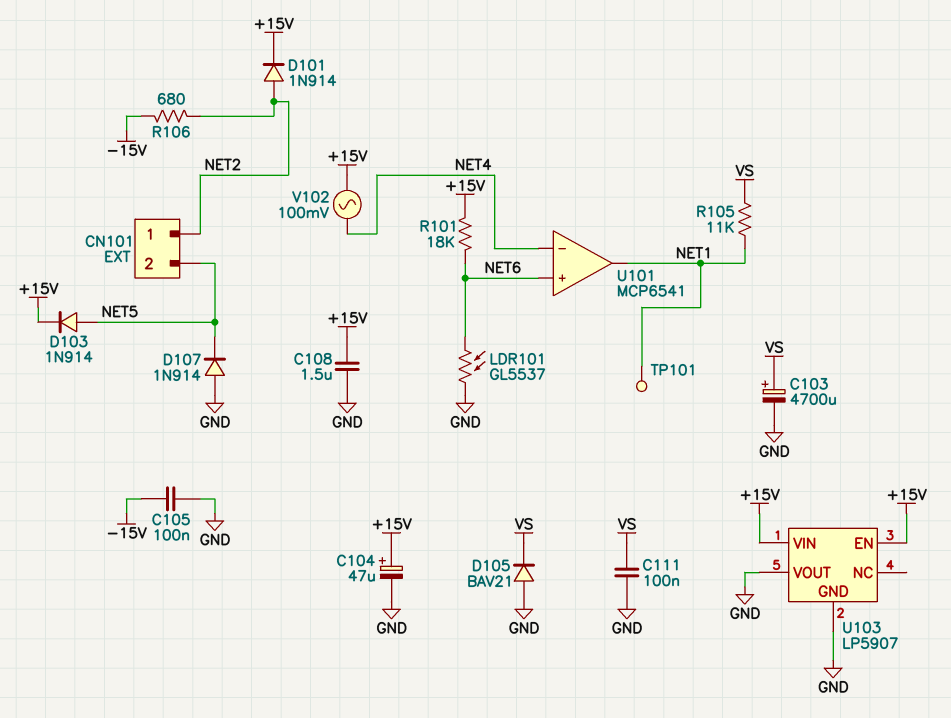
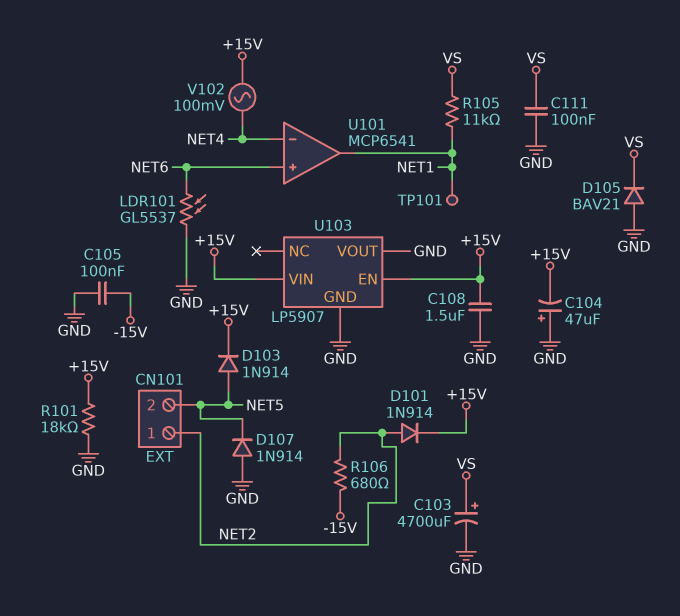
C104: 47uF (plus +15V, minus GND) -> 47uF (plus GND, minus +15V)
R101: 18k (+15V, NET6) -> 18k (+15V, GND)

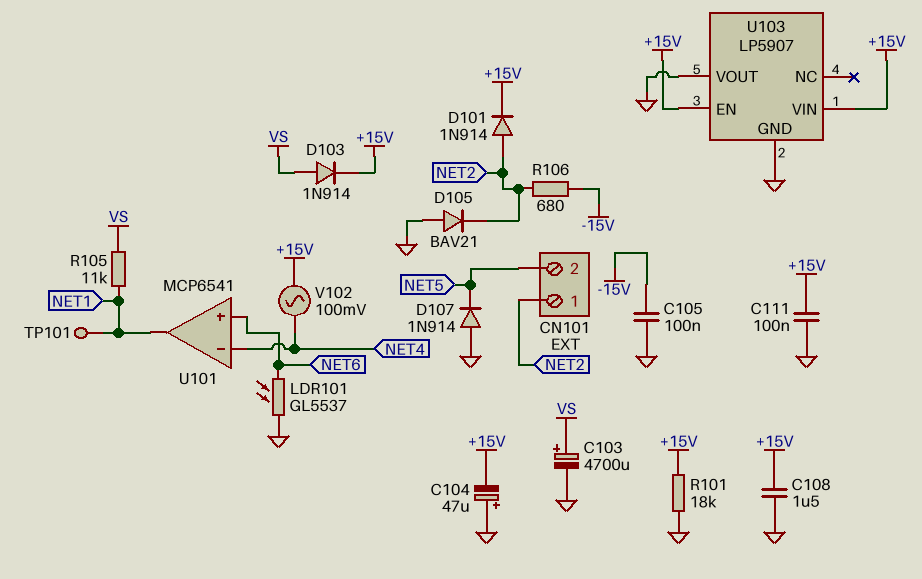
C111: 100nF (GND, VS) -> 100nF (+15V, GND)
D103: diode 1N914 (A NET5, K +15V) -> diode 1N914 (A VS, K +15V)
D105: diode BAV21 (A GND, K VS) -> diode BAV21 (A GND, K NET2)

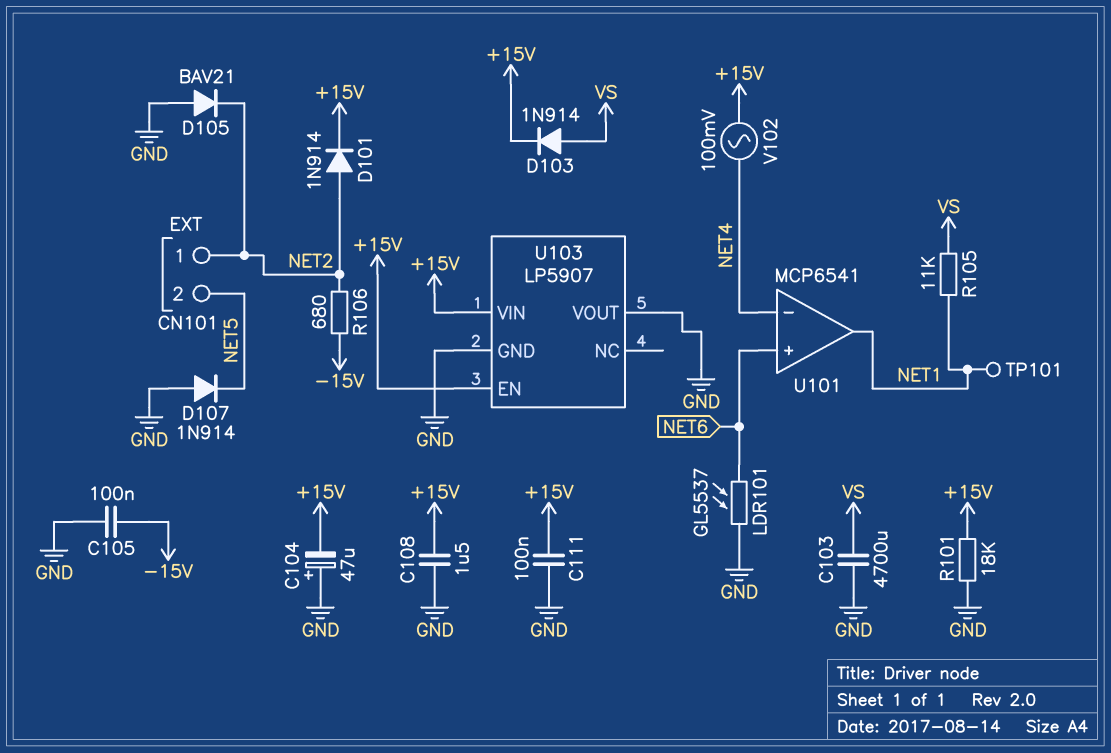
C103: 4700uF (plus VS, minus GND) -> 4700uF (GND, VS)

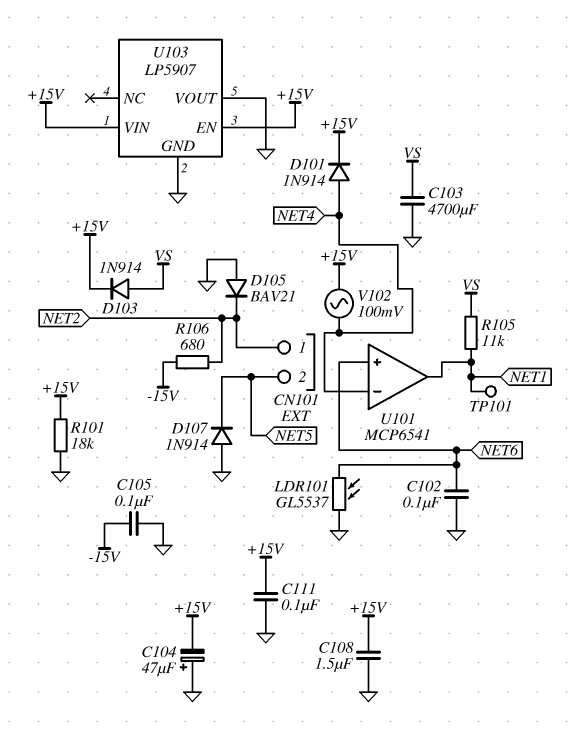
C102: none -> 100nF (GND, NET6)
D101: diode 1N914 (A NET2, K +15V) -> diode 1N914 (A NET4, K +15V)

